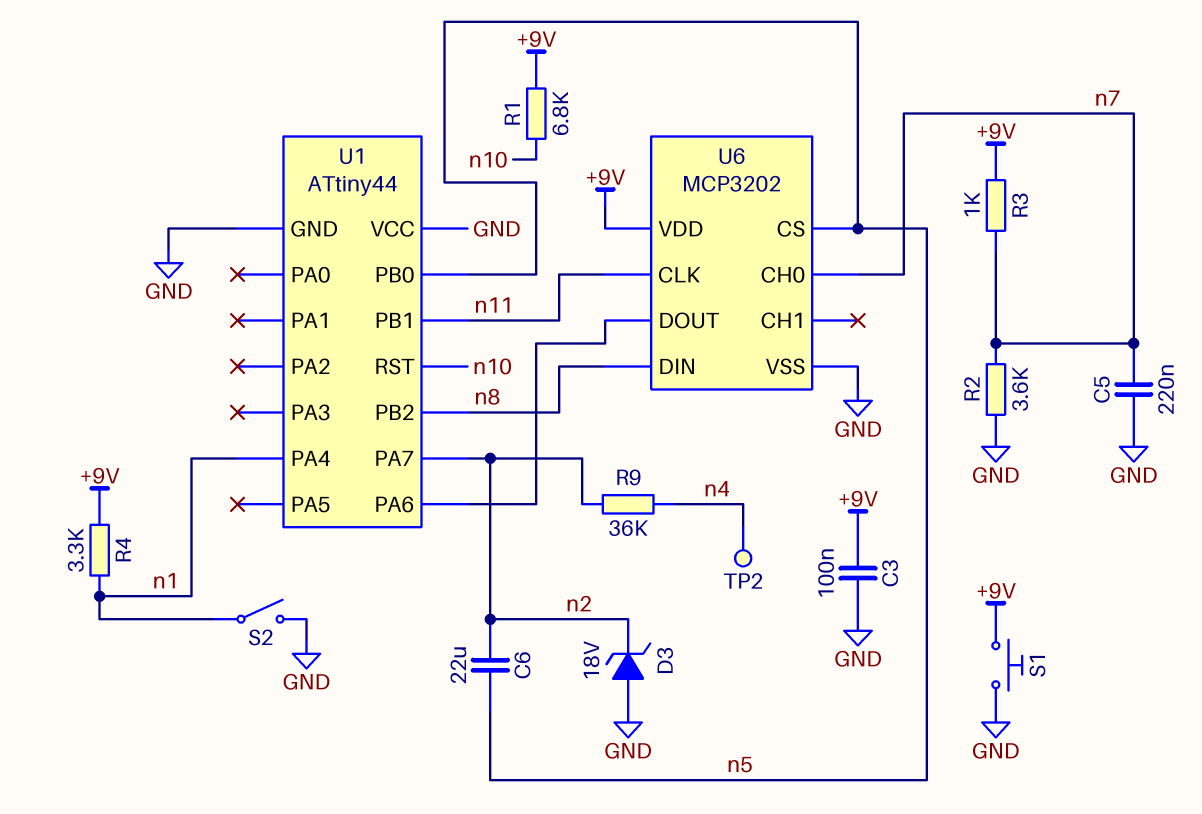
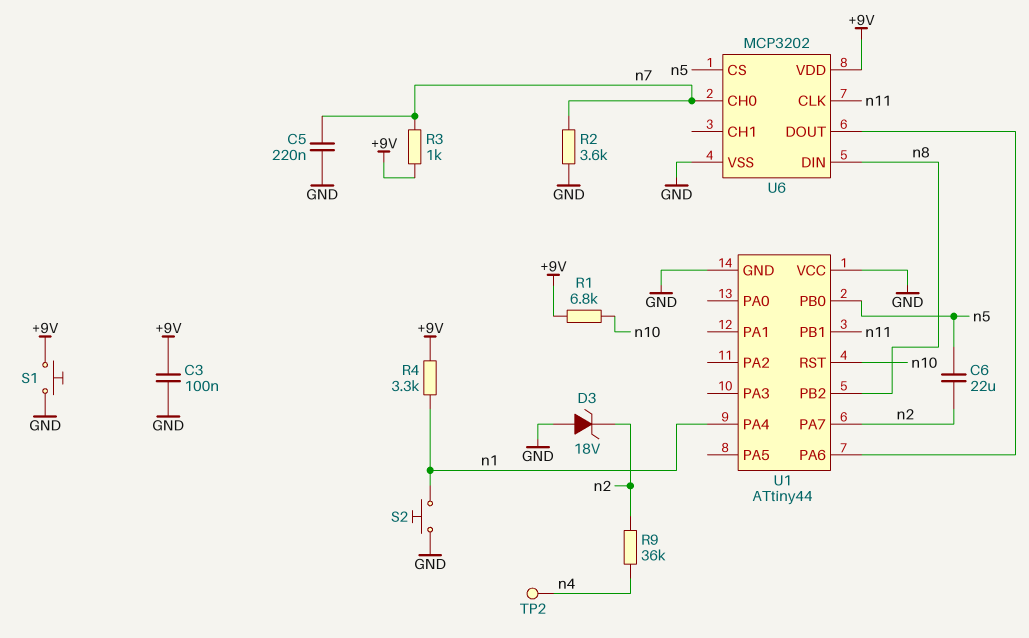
S2: switch (GND, n1) -> button (GND, n1)

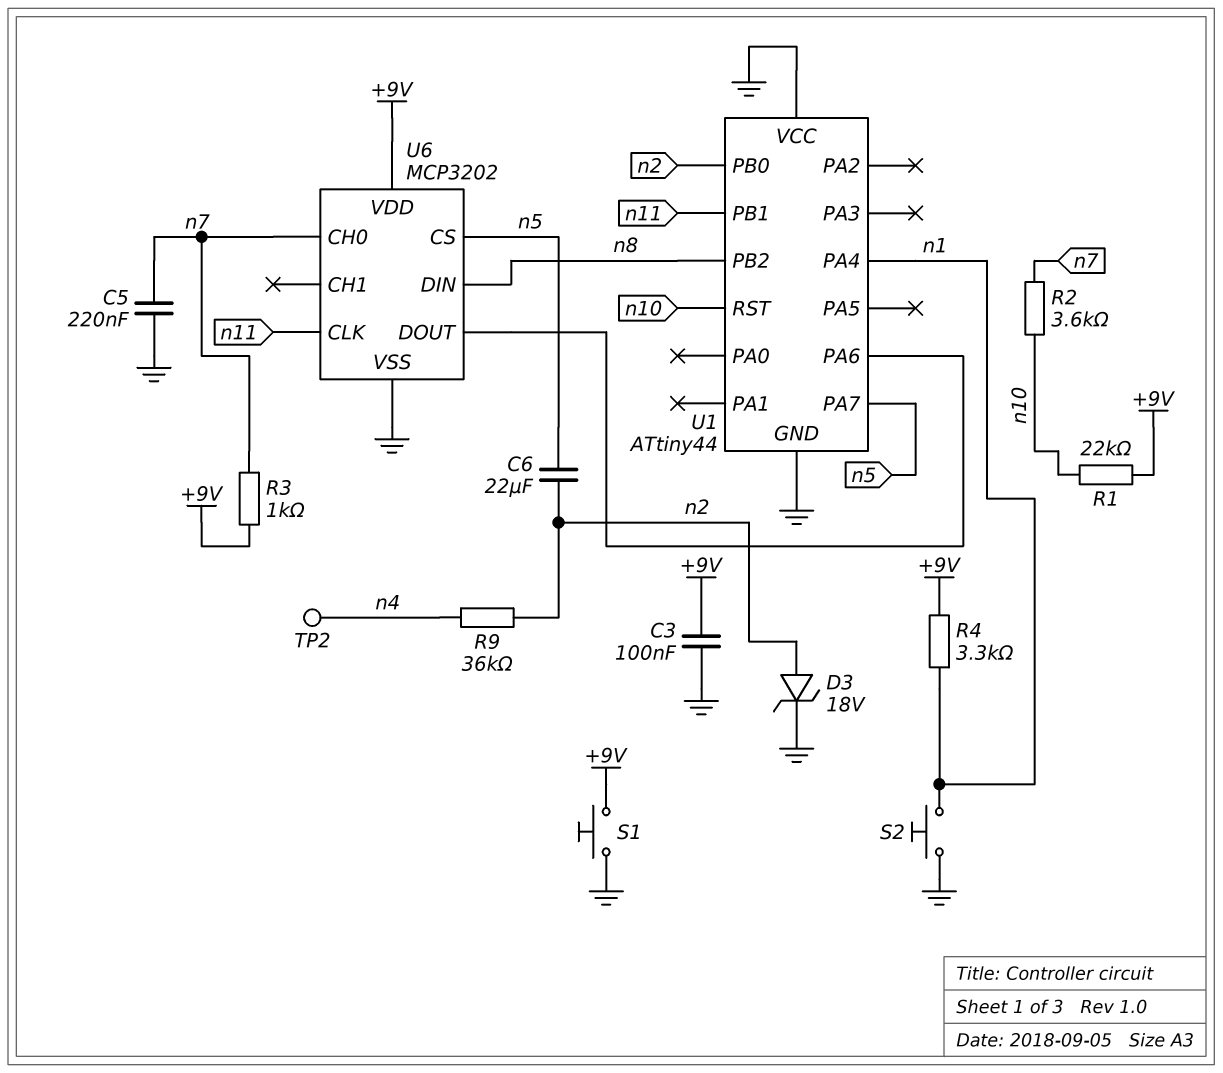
D3: zener 18V (A GND, K n2) -> zener 18V (A n2, K GND)
R1: 6.8k (+9V, n10) -> 22k (+9V, n10)
R2: 3.6k (GND, n7) -> 3.6k (n7, n10)
U1 pin PA7: n2 -> n5
U1 pin PB0: n5 -> n2

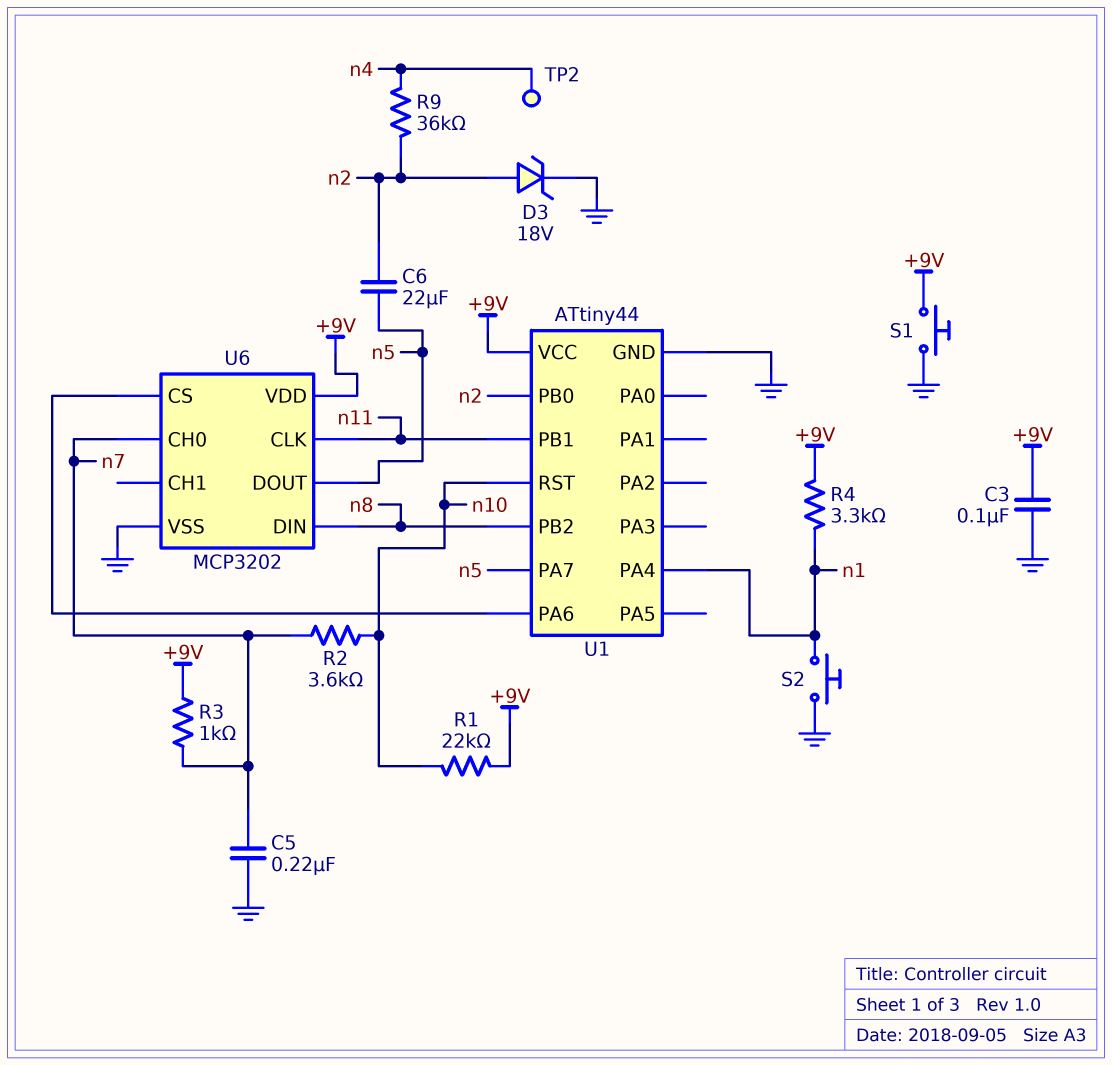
U1 pin VCC: GND -> +9V
U6 pin CS: n5 -> U1/PA6
U6 pin DOUT: U1/PA6 -> n5

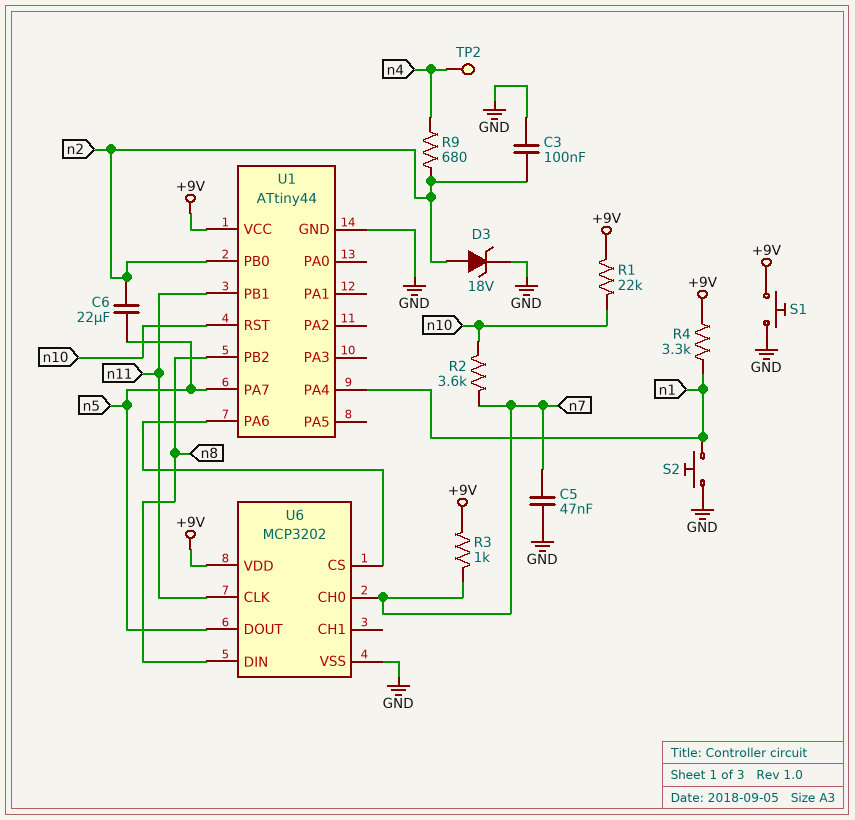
C3: 100nF (+9V, GND) -> 100nF (GND, n2)
C5: 220nF (GND, n7) -> 47nF (GND, n7)
R9: 36k (n2, n4) -> 680 (n2, n4)

